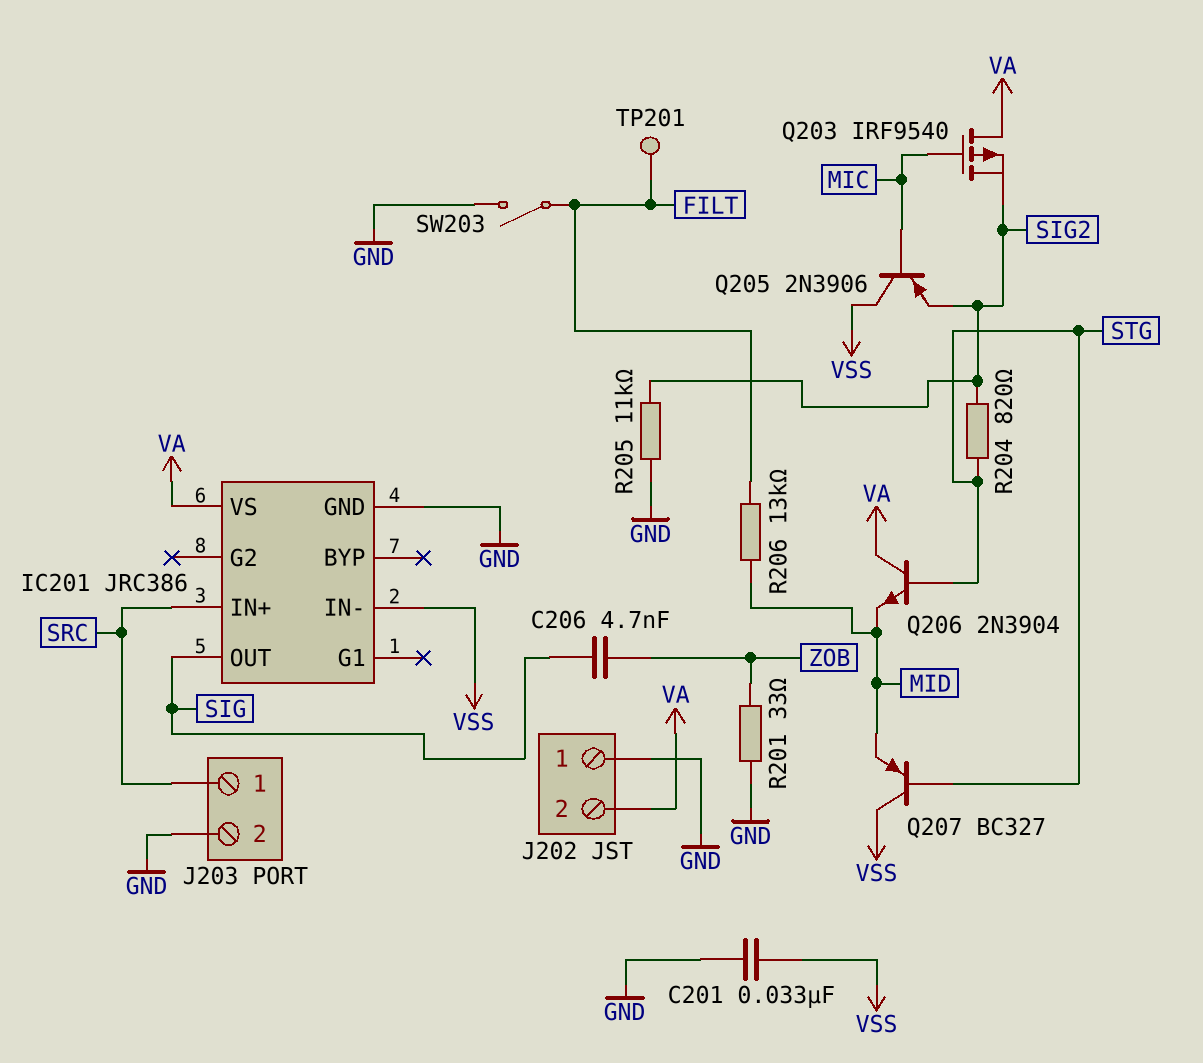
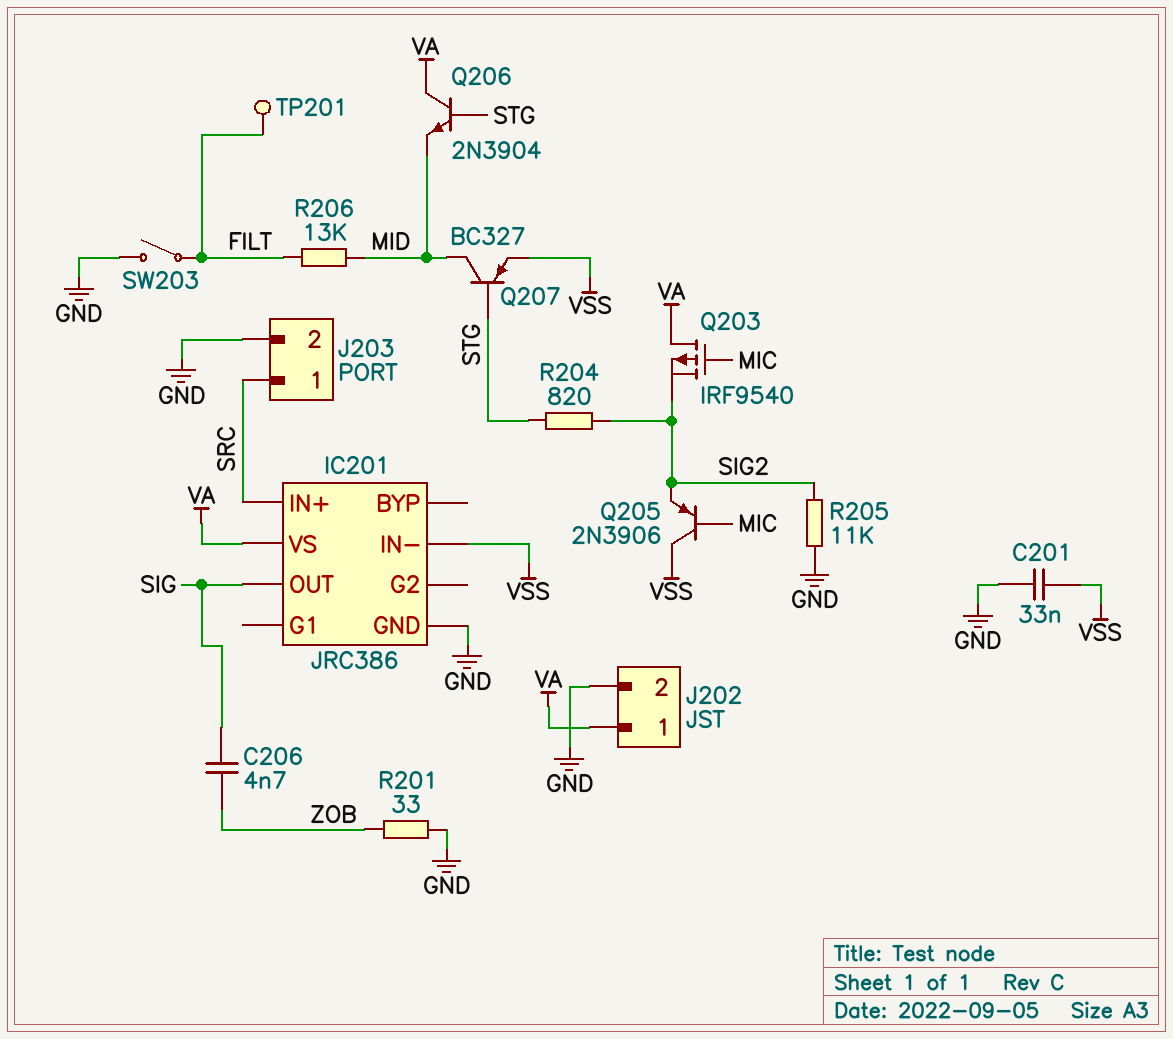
J202 pin 1: GND -> VA
J202 pin 2: VA -> GND
Q207: PNP BC327 (B STG, C VSS, E MID) -> PNP BC327 (B STG, C MID, E VSS)

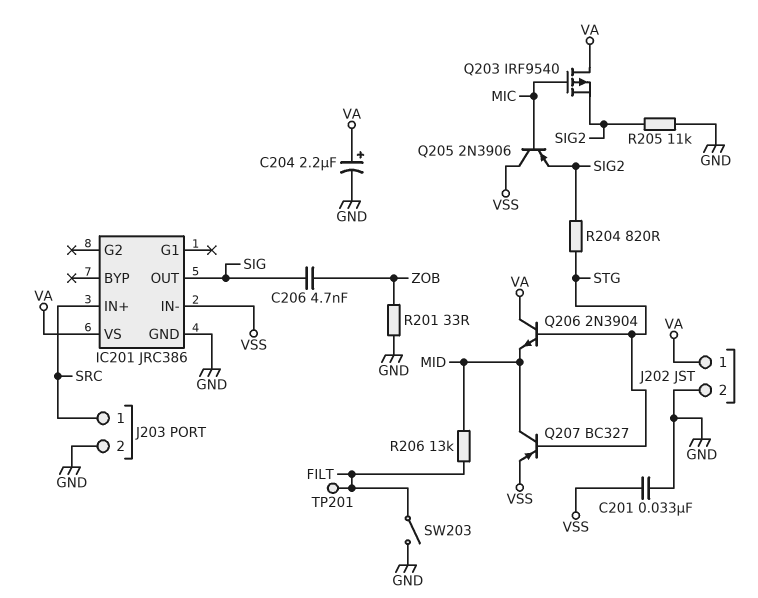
C204: none -> 2.2uF (plus VA, minus GND)

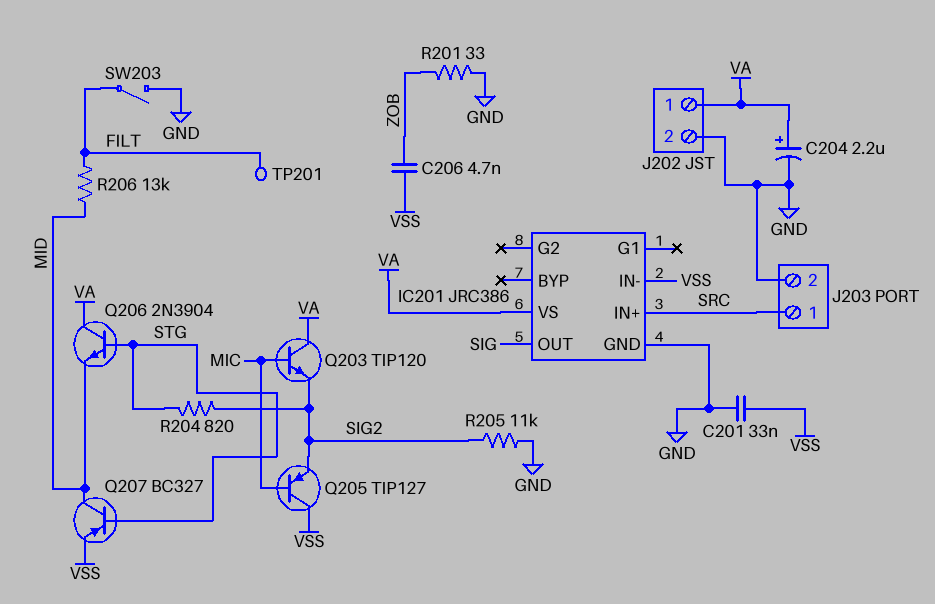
C206: 4.7nF (SIG, ZOB) -> 4.7nF (VSS, ZOB)
Q203: PMOS IRF9540 (G MIC, D VA, S SIG2) -> NPN TIP120 (B MIC, C VA, E SIG2)
Q205: PNP 2N3906 (B MIC, C VSS, E SIG2) -> PNP TIP127 (B MIC, C VSS, E SIG2)

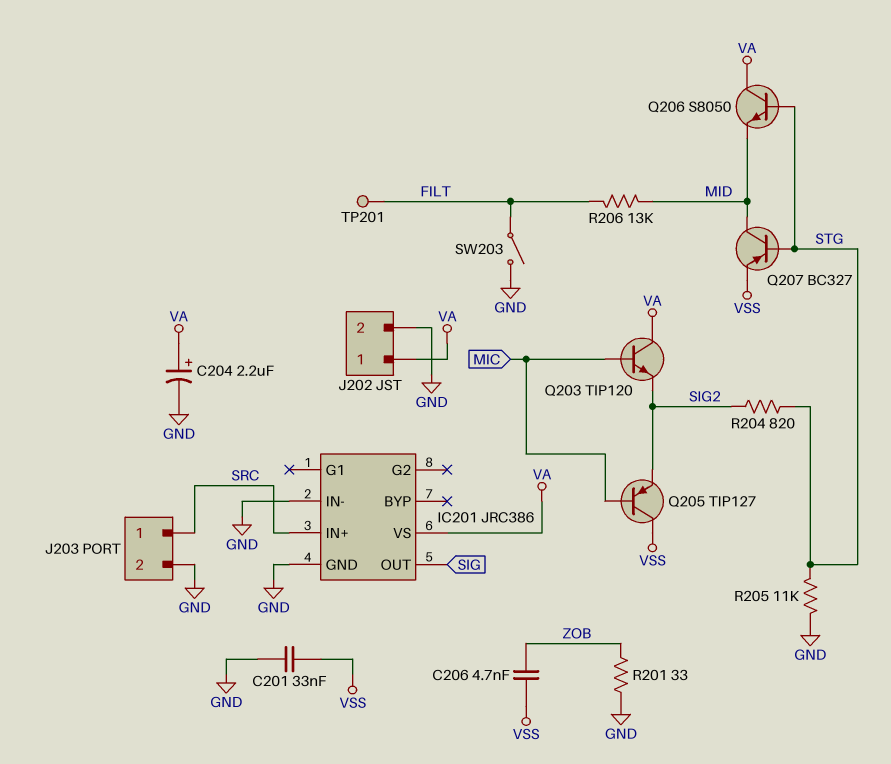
IC201 pin IN-: VSS -> GND
Q206: NPN 2N3904 (B STG, C VA, E MID) -> NPN S8050 (B STG, C VA, E MID)
R205: 11k (GND, SIG2) -> 11k (GND, STG)

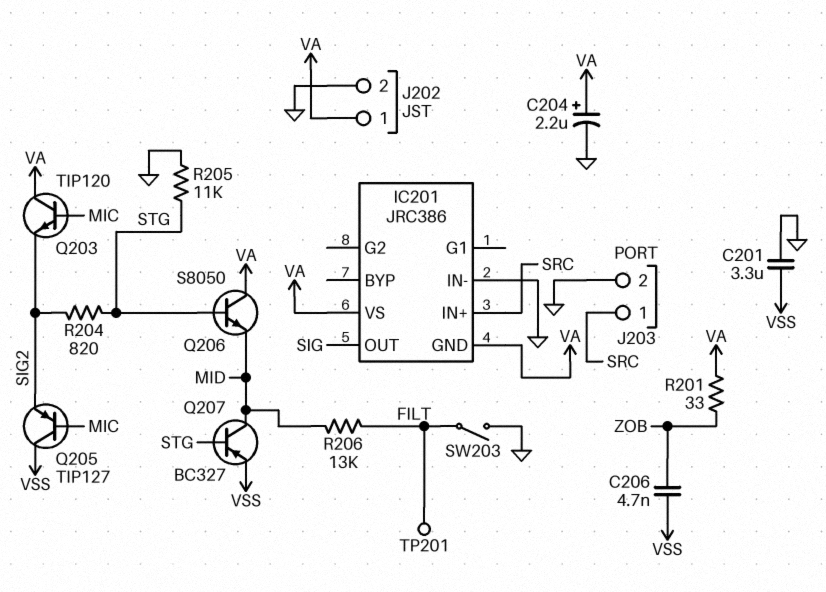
C201: 33nF (GND, VSS) -> 3.3uF (GND, VSS)
IC201 pin GND: GND -> VA
R201: 33 (GND, ZOB) -> 33 (VA, ZOB)

